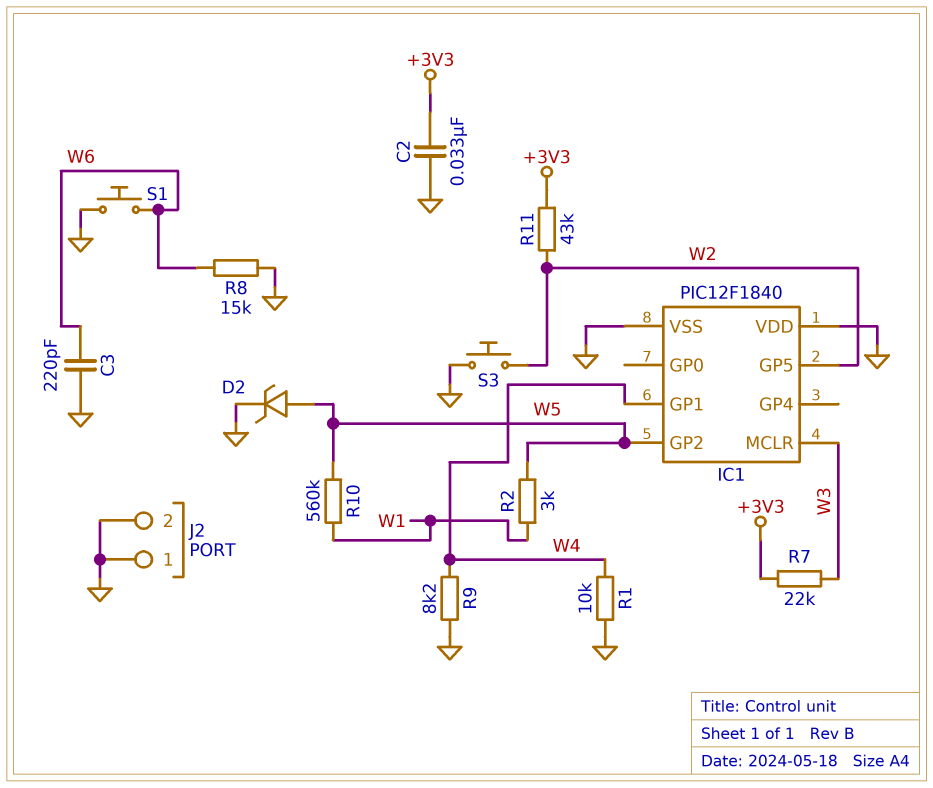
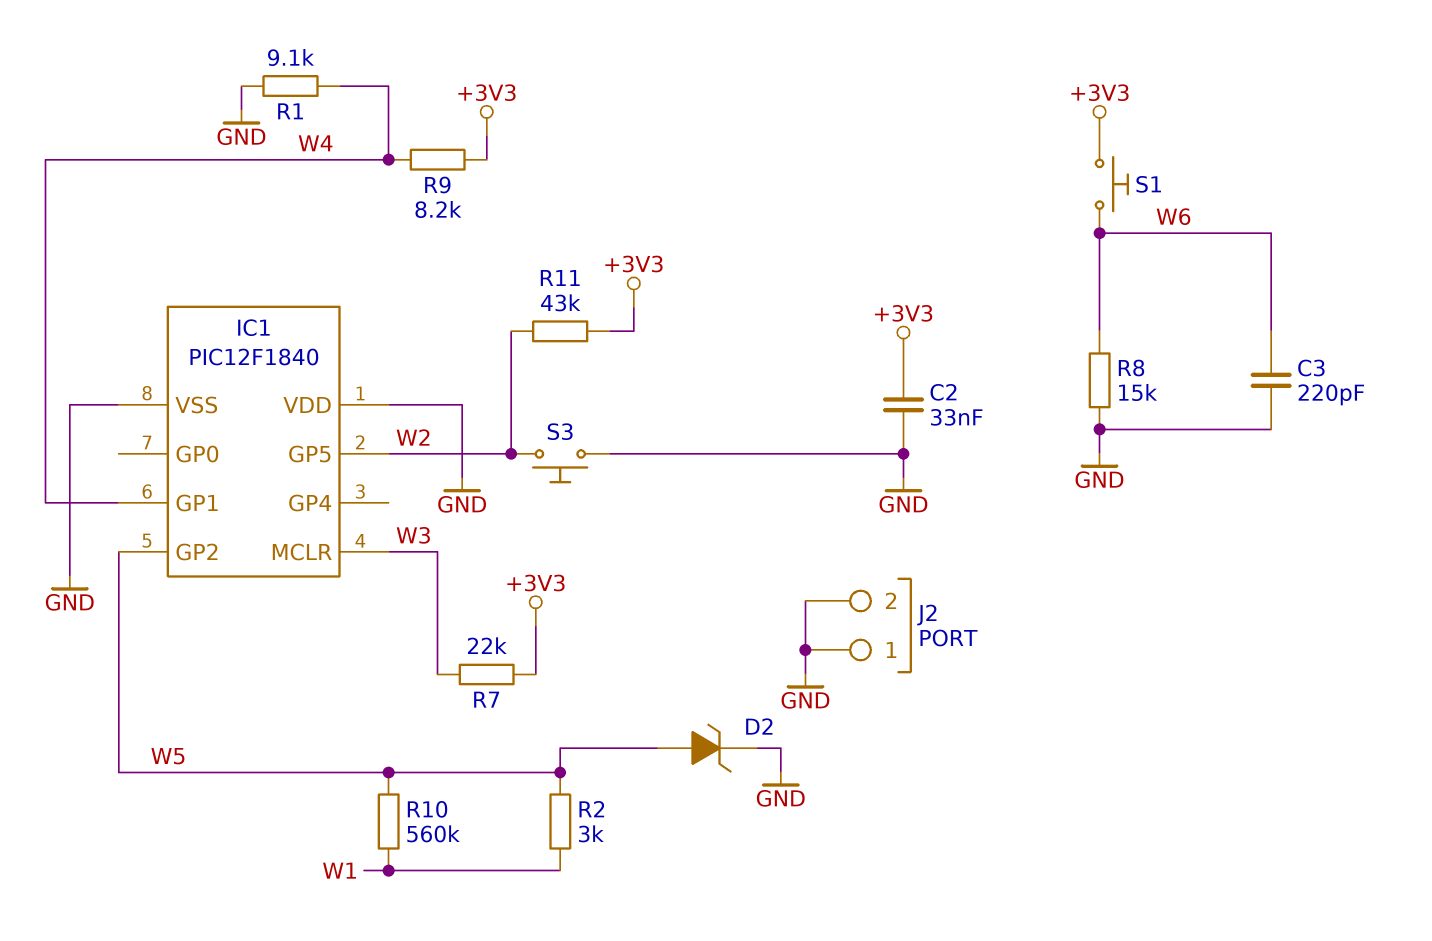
R1: 10k (GND, W4) -> 9.1k (GND, W4)
R9: 8.2k (GND, W4) -> 8.2k (+3V3, W4)
S1: button (GND, W6) -> button (+3V3, W6)

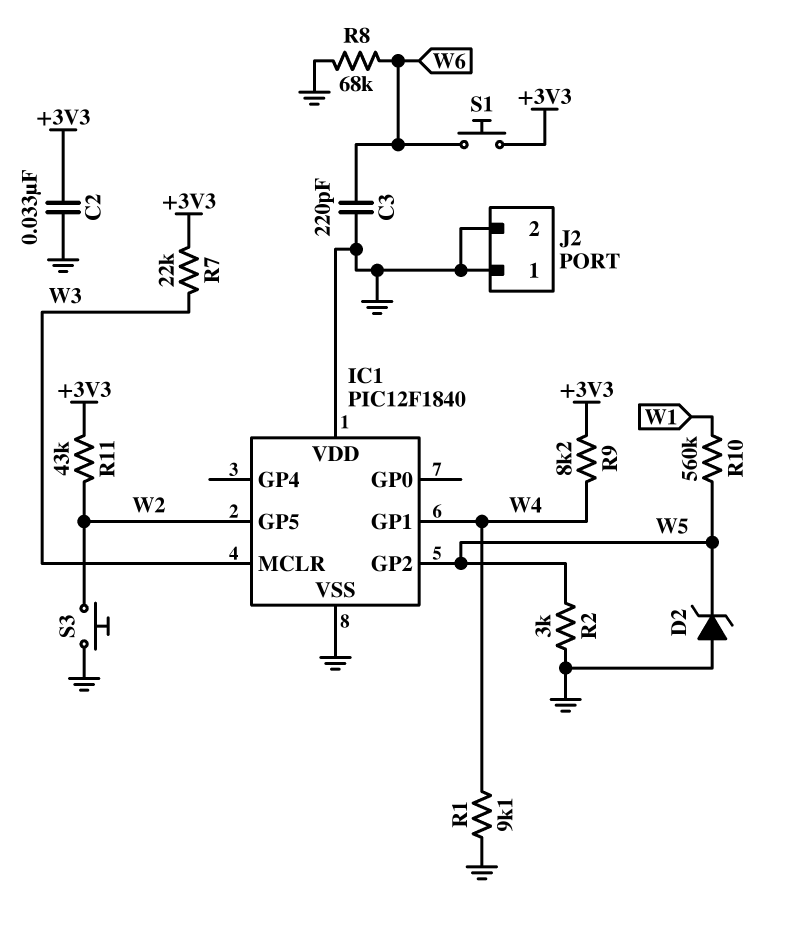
D2: zener (A W5, K GND) -> zener (A GND, K W5)
R2: 3k (W1, W5) -> 3k (GND, W5)
R8: 15k (GND, W6) -> 68k (GND, W6)

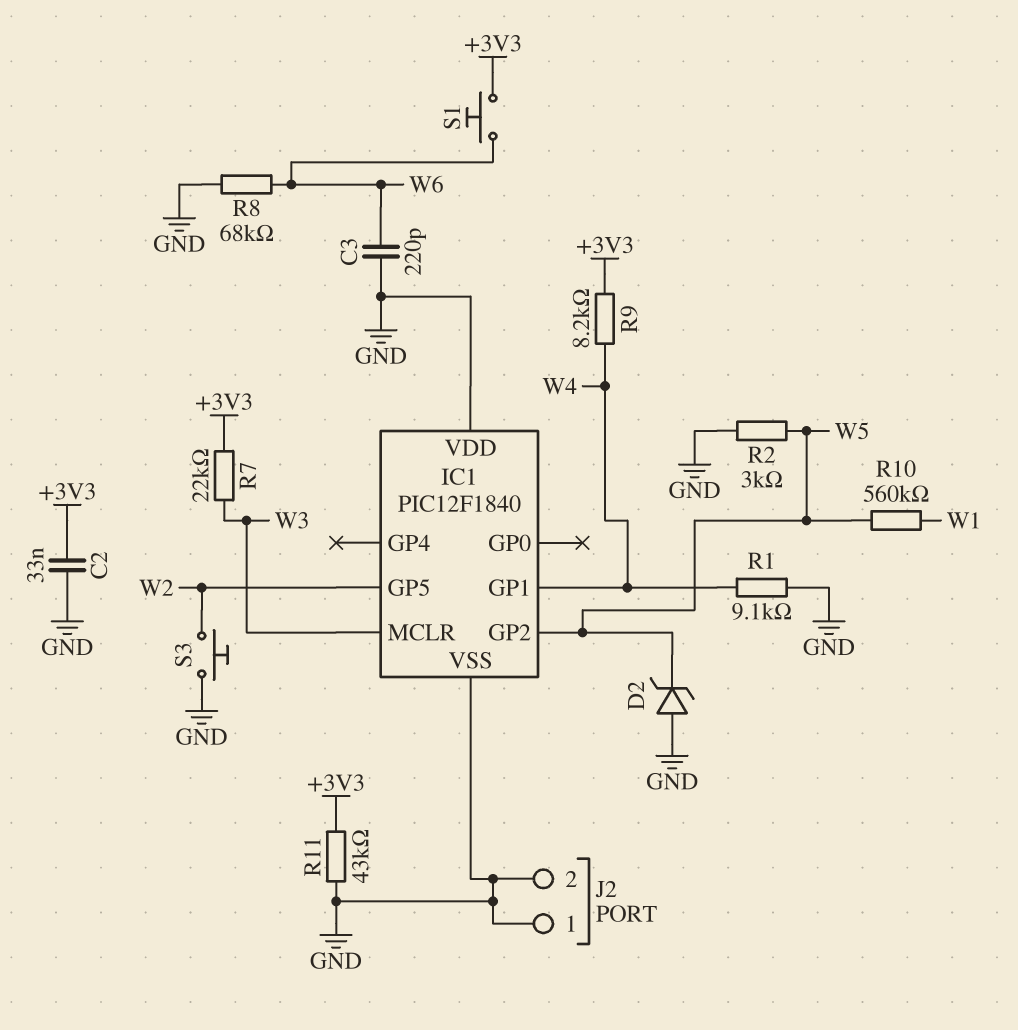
R11: 43k (+3V3, W2) -> 43k (+3V3, GND)

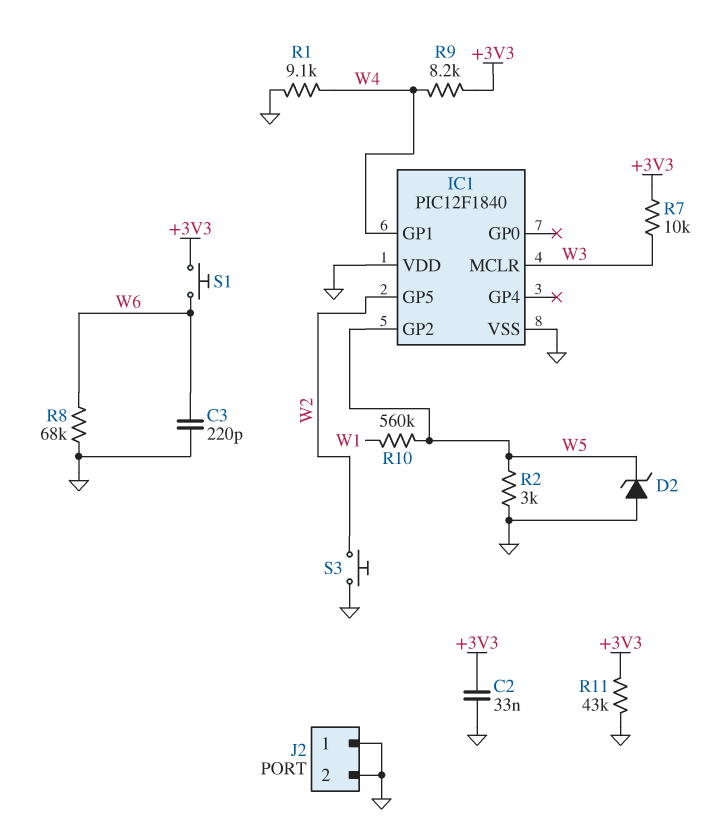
R7: 22k (+3V3, W3) -> 10k (+3V3, W3)

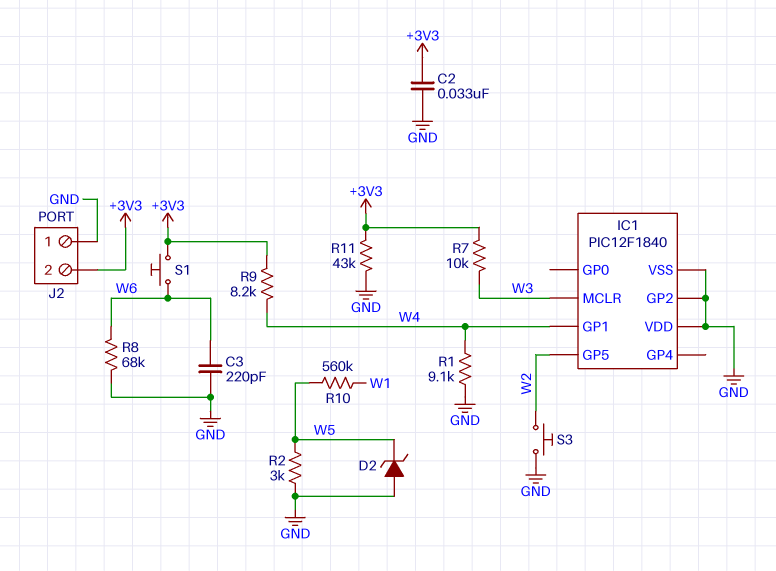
IC1 pin GP2: W5 -> GND
J2 pin 2: GND -> +3V3

